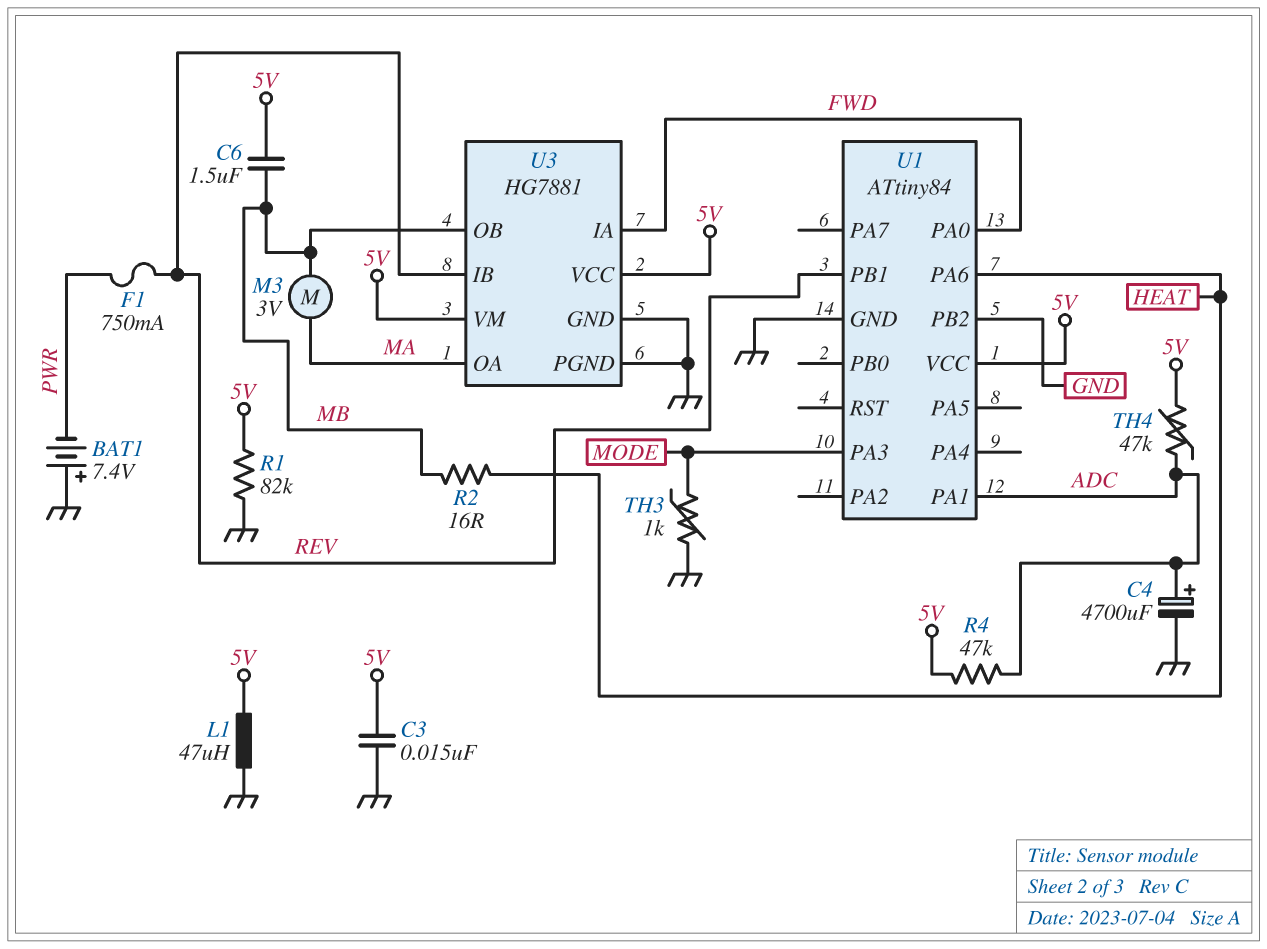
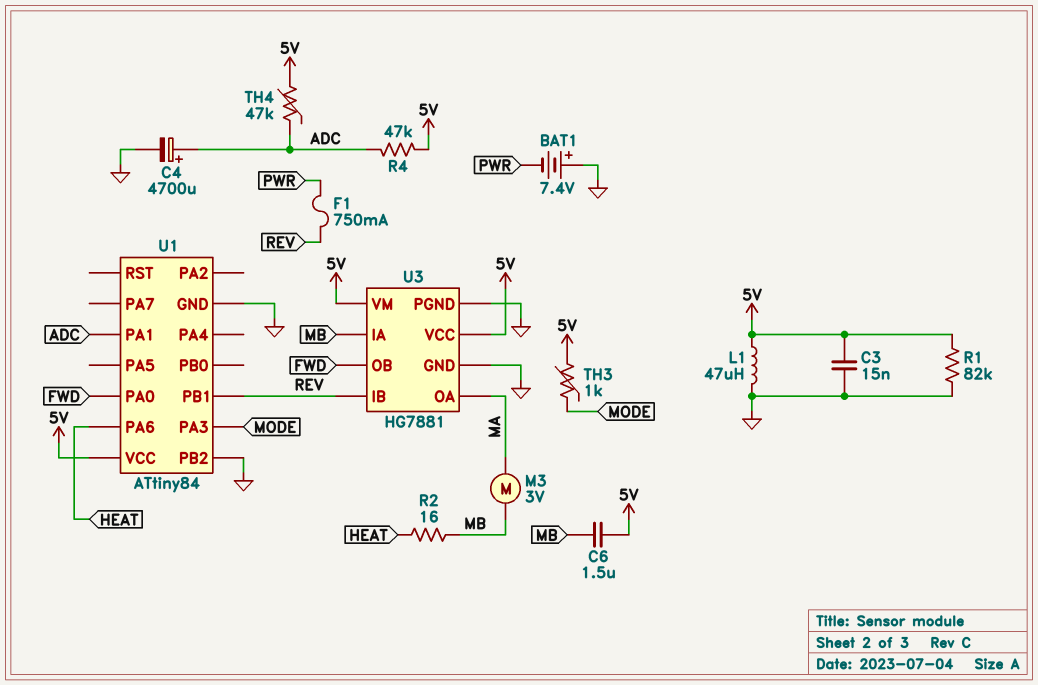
TH3: 1k (GND, MODE) -> 1k (5V, MODE)
U3 pin IA: FWD -> MB
U3 pin OB: MB -> FWD

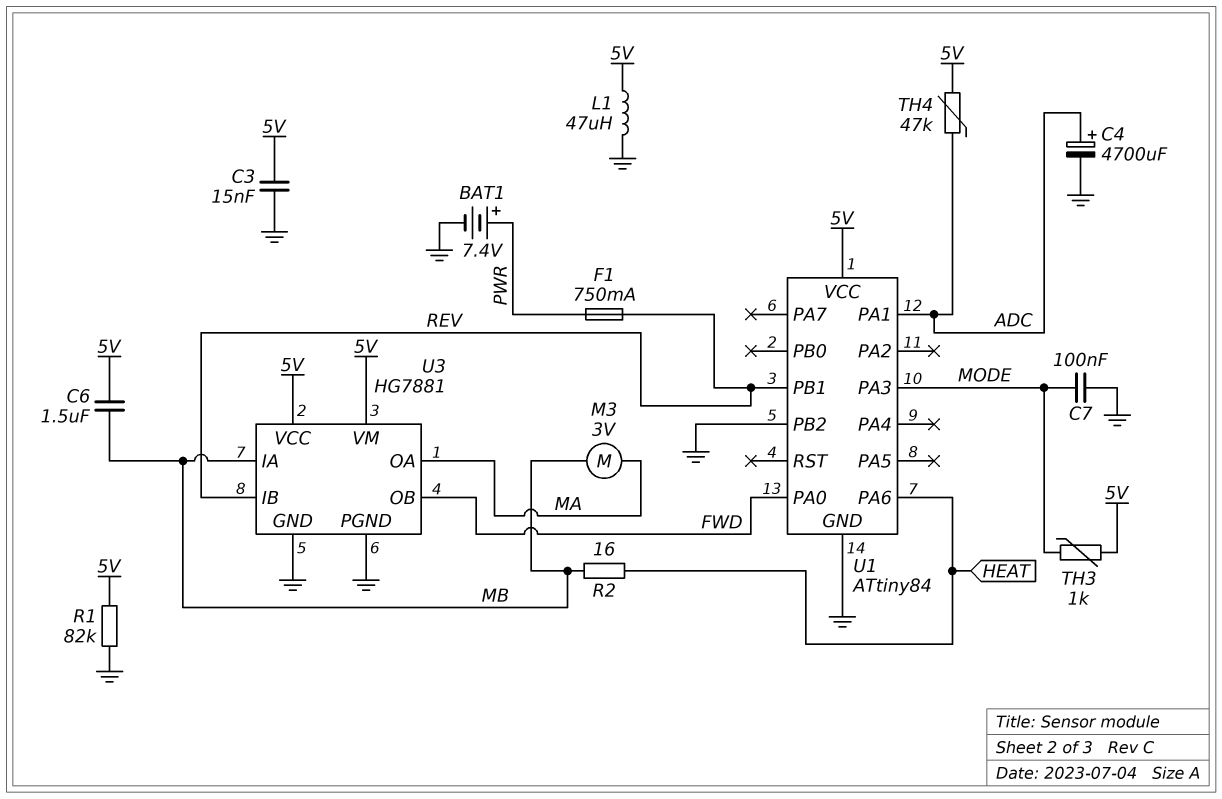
BAT1: 7.4V (plus GND, minus PWR) -> 7.4V (plus PWR, minus GND)
C7: none -> 100nF (GND, MODE)
R4: 47k (5V, ADC) -> none

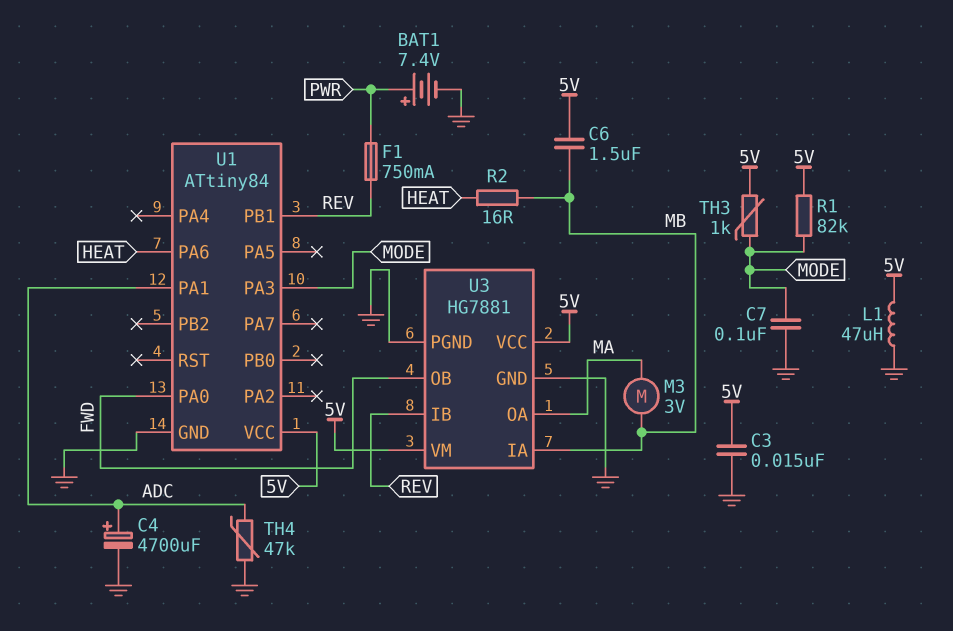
R1: 82k (5V, GND) -> 82k (5V, MODE)
TH4: 47k (5V, ADC) -> 47k (ADC, GND)
U1 pin PB2: GND -> none

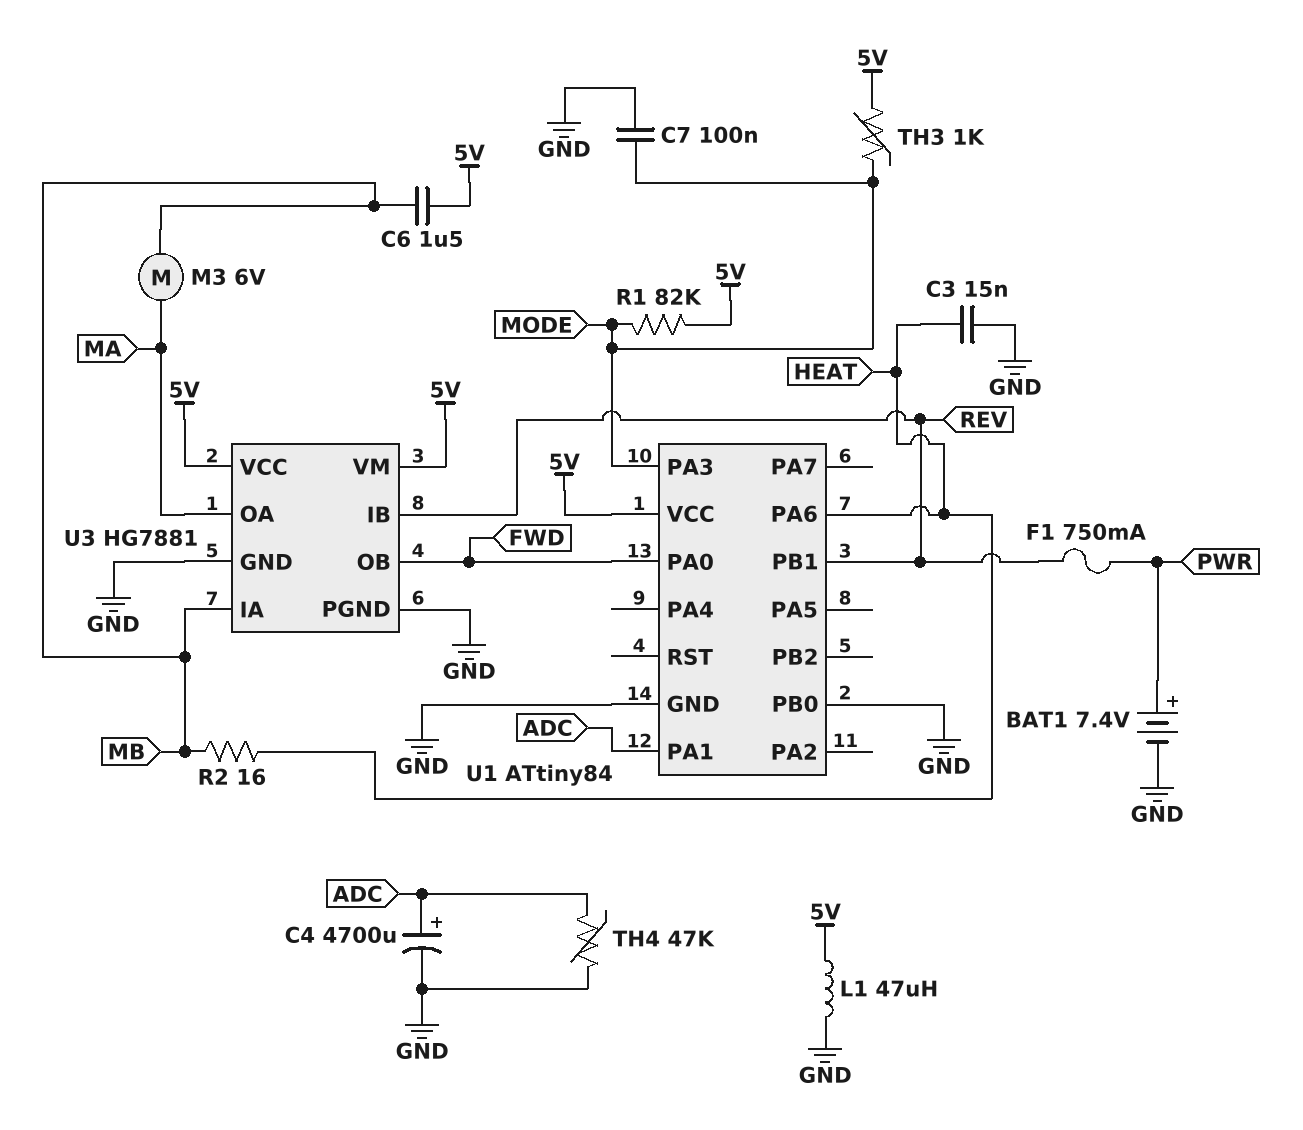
C3: 15nF (5V, GND) -> 15nF (GND, HEAT)
M3: motor 3V (MA, MB) -> motor 6V (MA, MB)
U1 pin PB0: none -> GND

